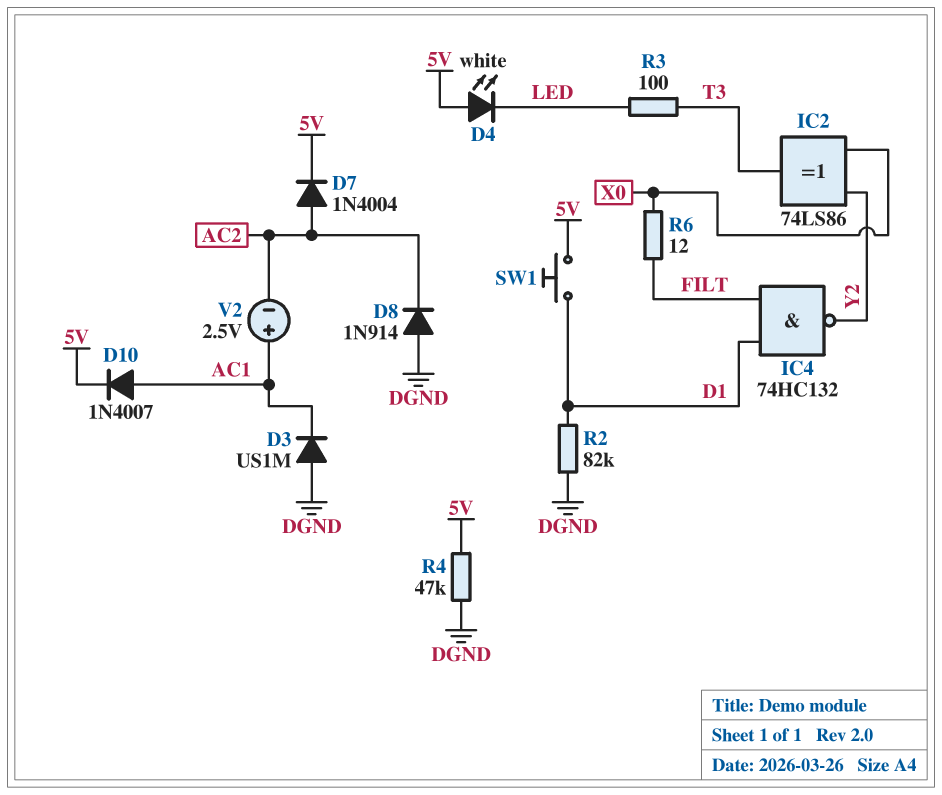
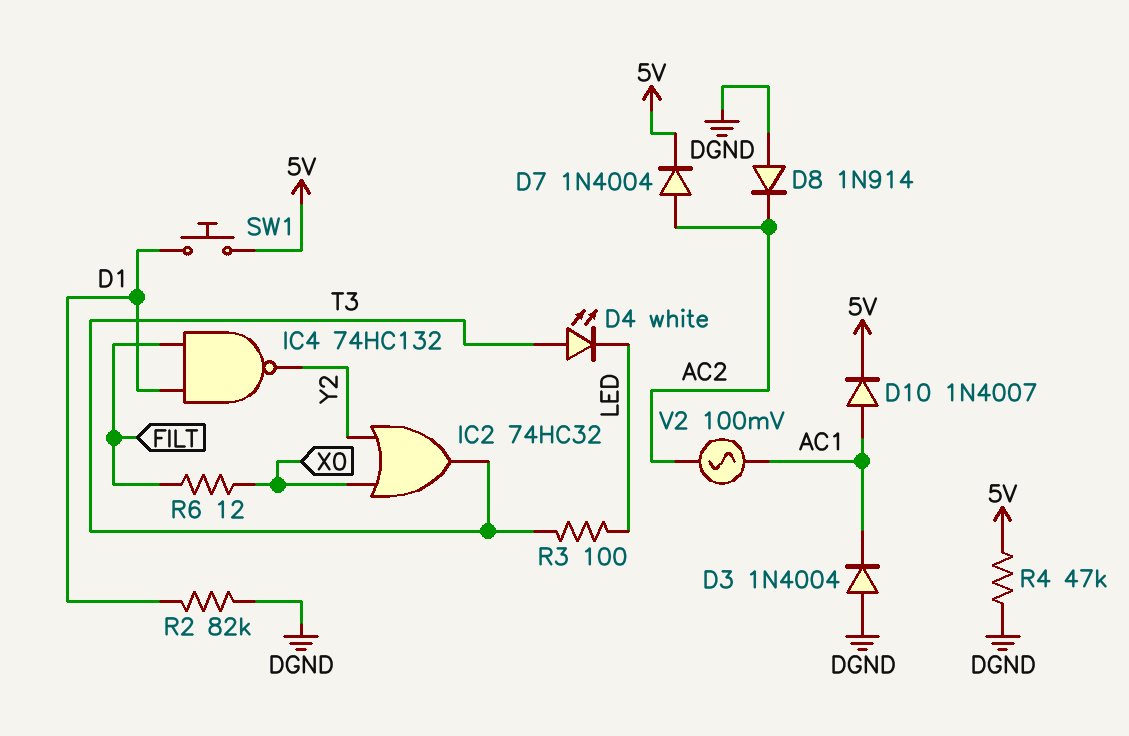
D3: diode US1M (A DGND, K AC1) -> diode 1N4004 (A DGND, K AC1)
D4: LED white (A 5V, K LED) -> LED white (A T3, K LED)
IC2: XOR 74LS86 (in X0, in Y2, out T3) -> OR 74HC32 (in X0, in Y2, out T3)
V2: 2.5V (plus AC1, minus AC2) -> AC 100mV (AC1, AC2)

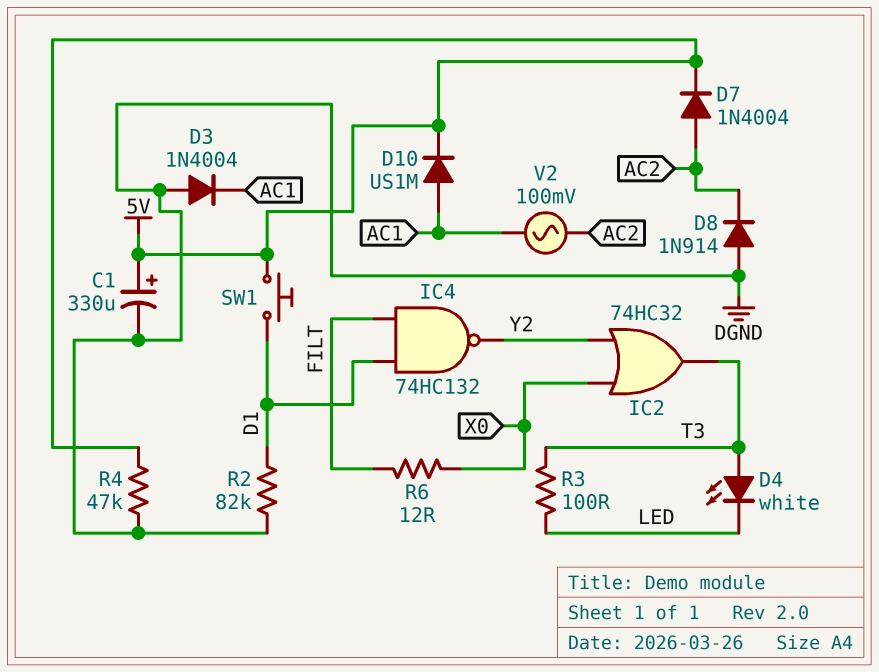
C1: none -> 330uF (plus 5V, minus DGND)
D10: diode 1N4007 (A AC1, K 5V) -> diode US1M (A AC1, K 5V)

